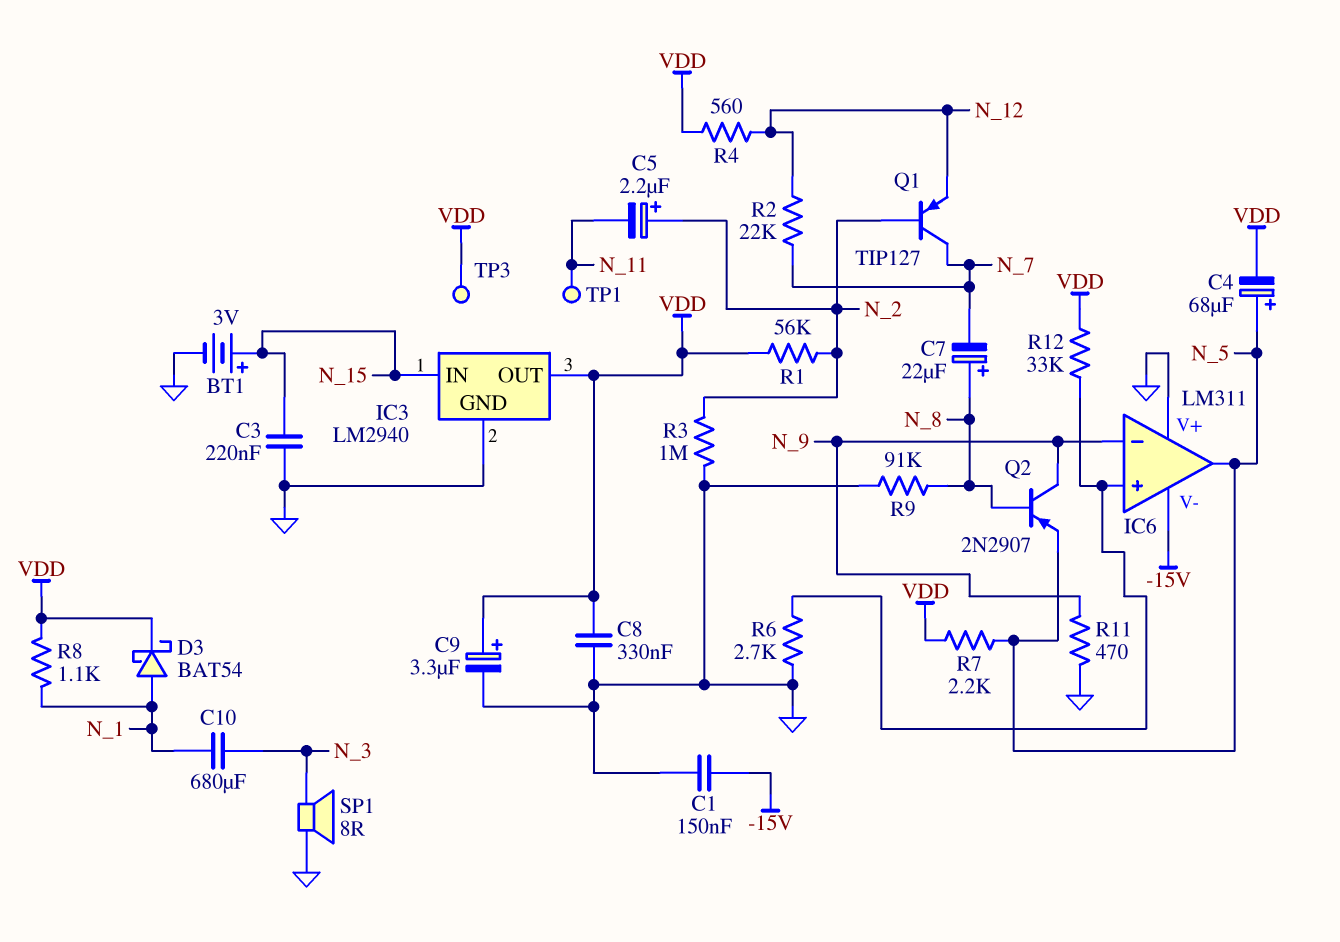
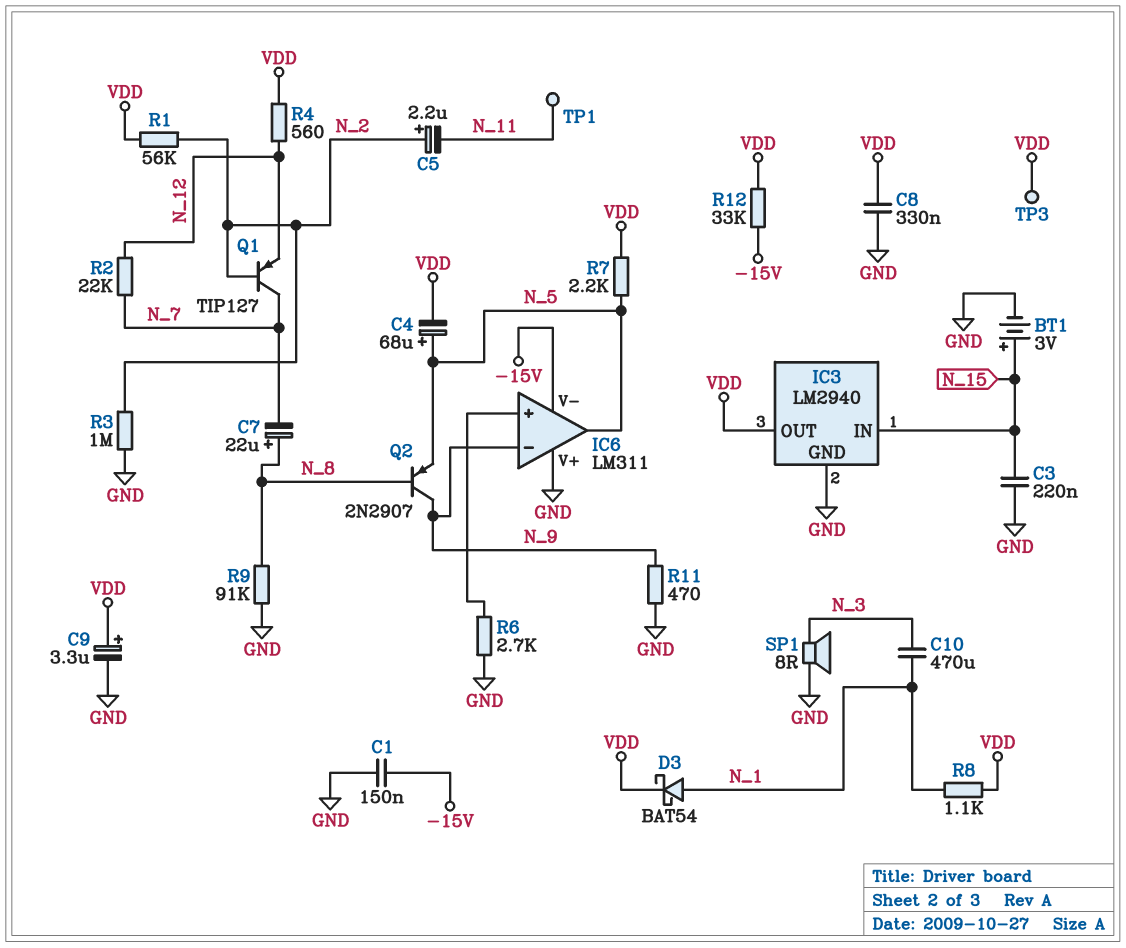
C10: 680uF (N_1, N_3) -> 470uF (N_1, N_3)
R12: 33k (IC6/in+, VDD) -> 33k (-15V, VDD)

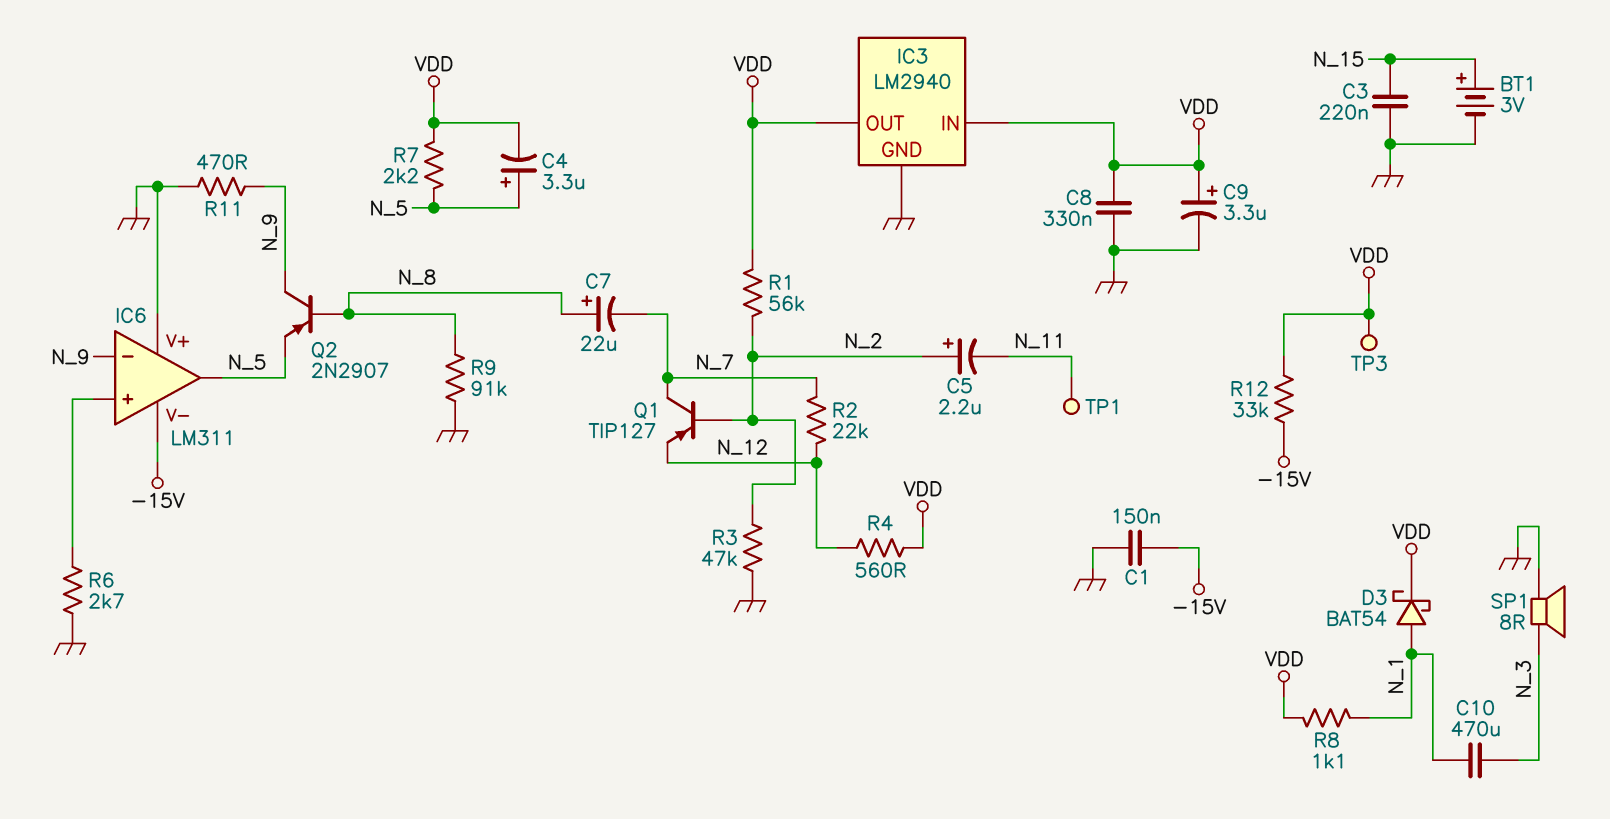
C4: 68uF (plus N_5, minus VDD) -> 3.3uF (plus N_5, minus VDD)
IC3 pin IN: N_15 -> VDD
R3: 1M (GND, N_2) -> 47k (GND, N_2)

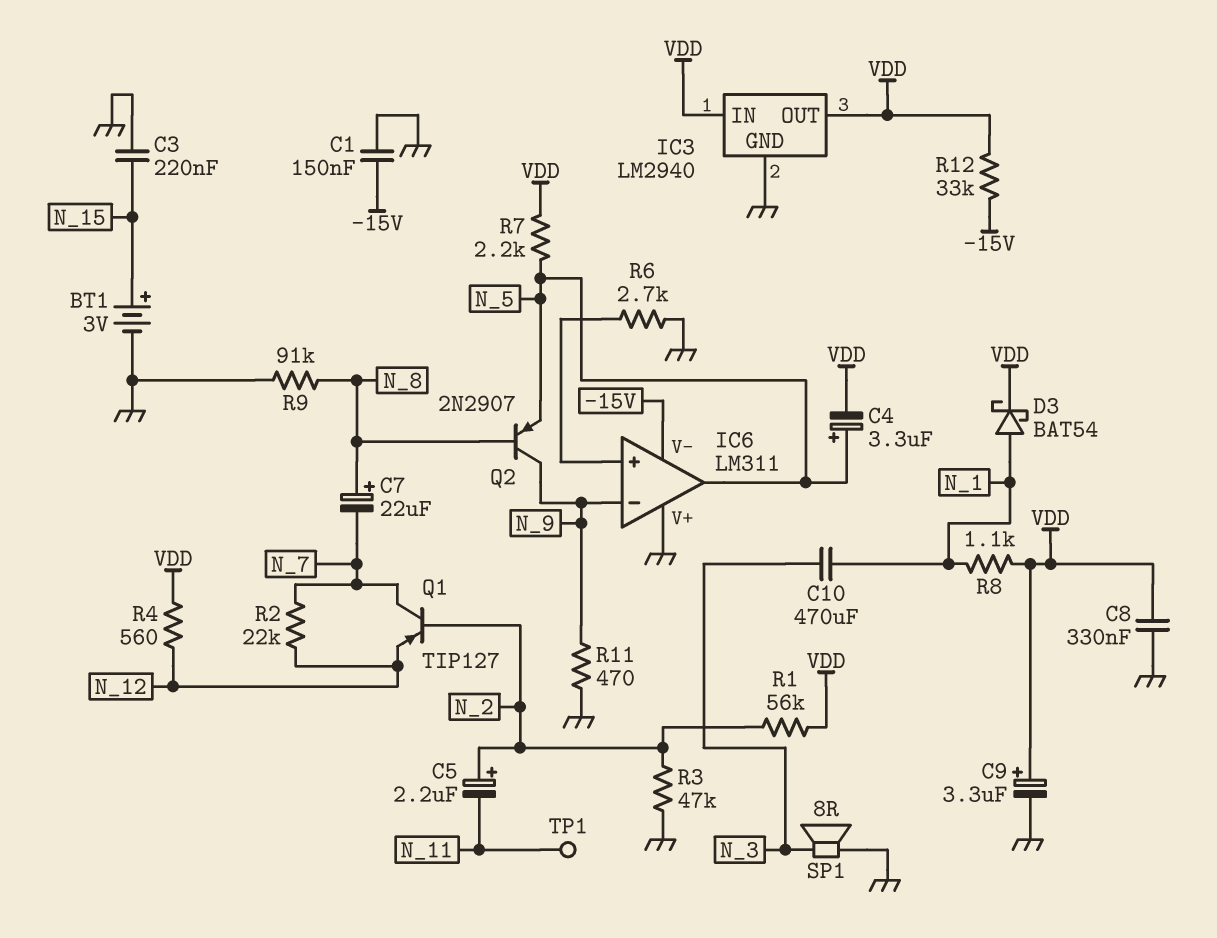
TP3: test point (VDD) -> none

